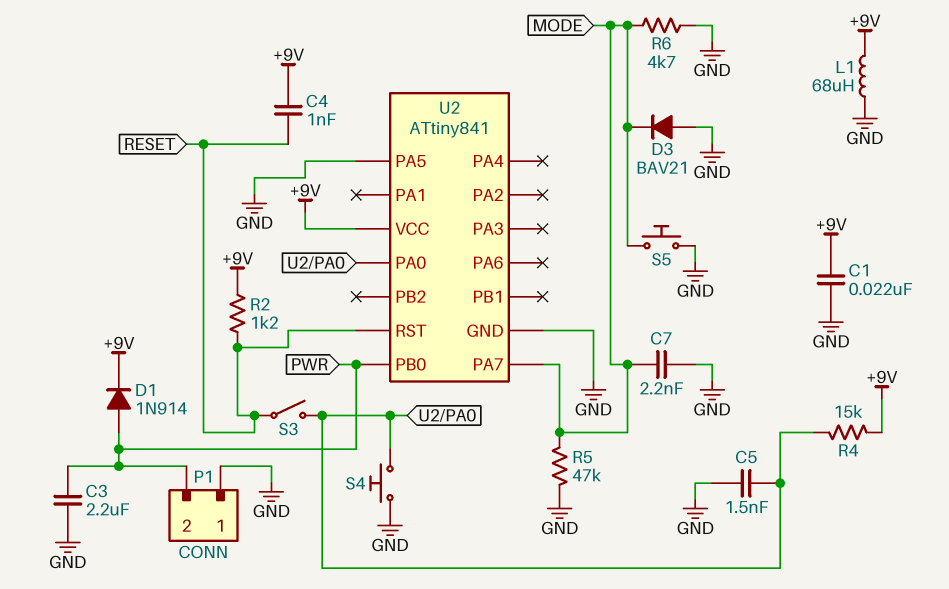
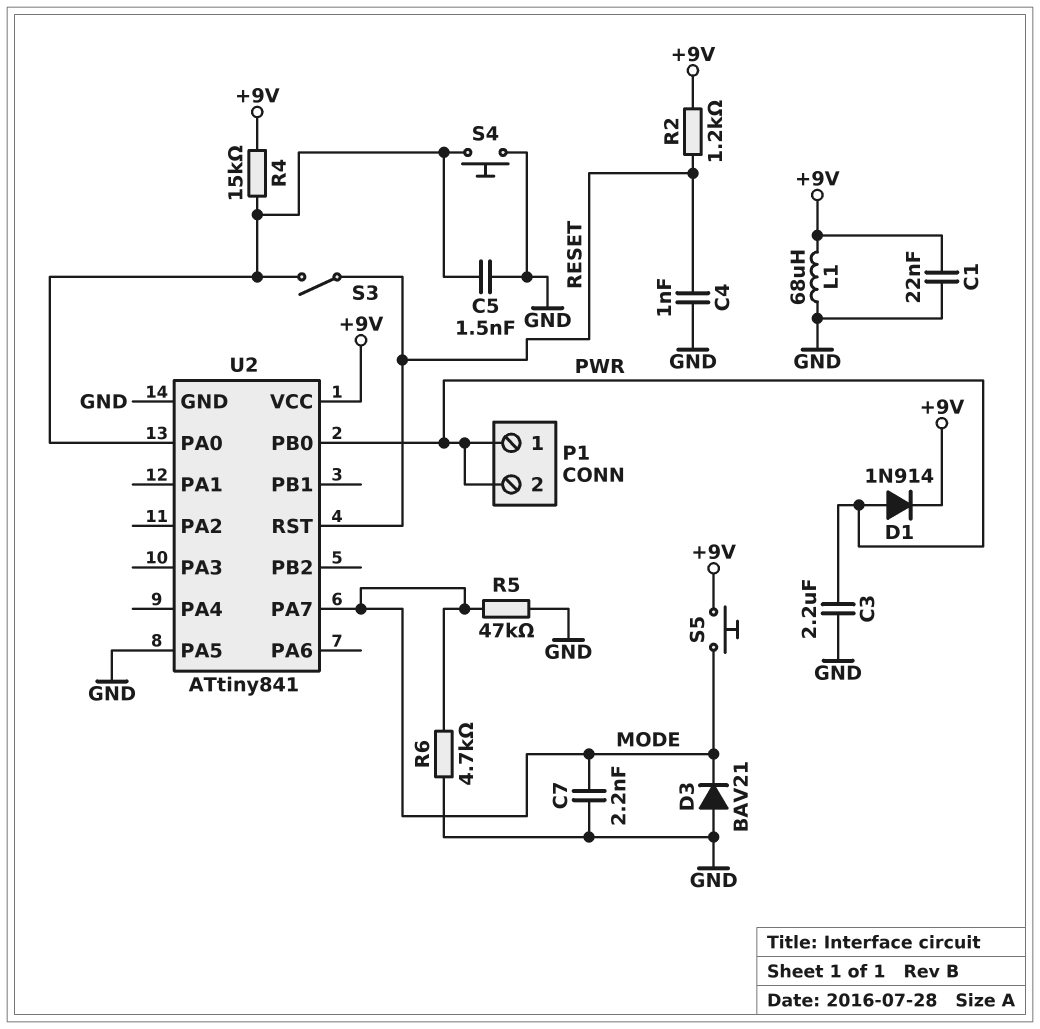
C4: 1nF (+9V, RESET) -> 1nF (GND, RESET)
P1 pin 1: GND -> PWR
S5: button (GND, MODE) -> button (+9V, MODE)

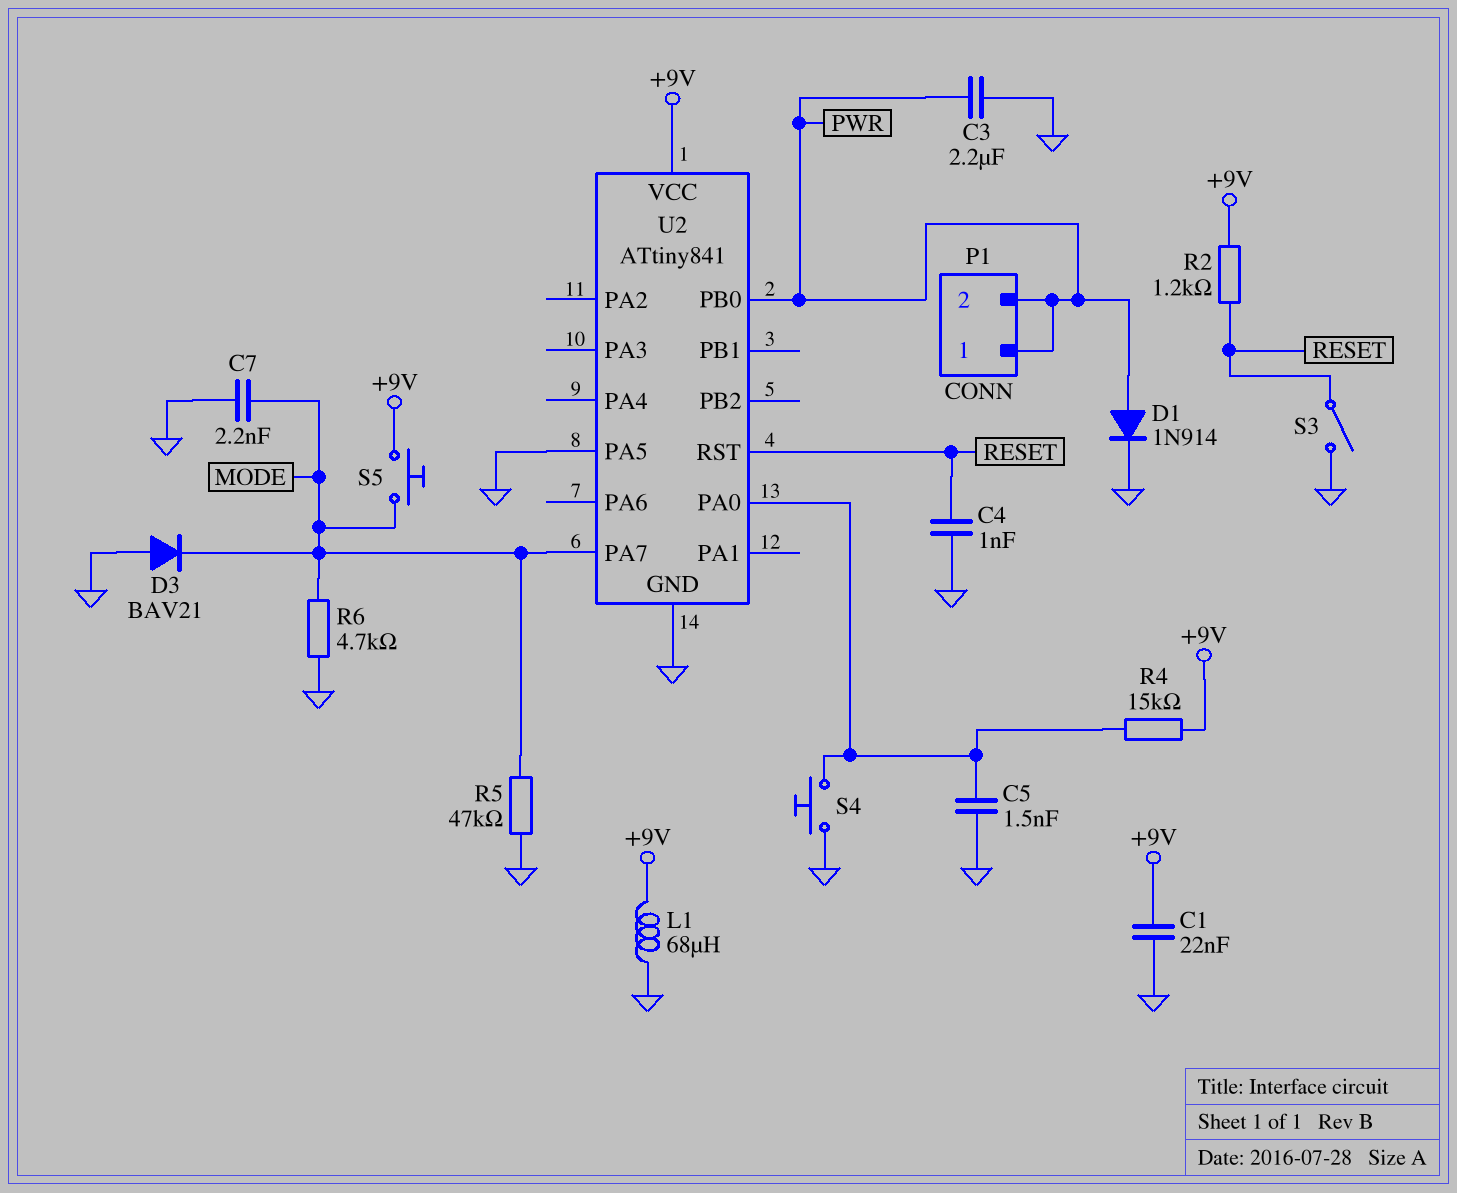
D1: diode 1N914 (A PWR, K +9V) -> diode 1N914 (A PWR, K GND)
S3: switch (RESET, U2/PA0) -> switch (GND, RESET)

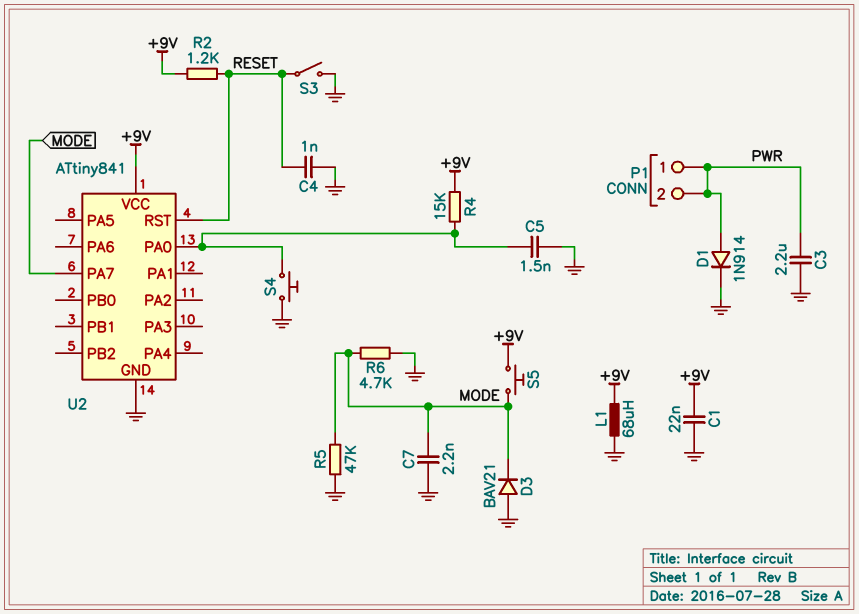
U2 pin PA5: GND -> none
U2 pin PB0: PWR -> none

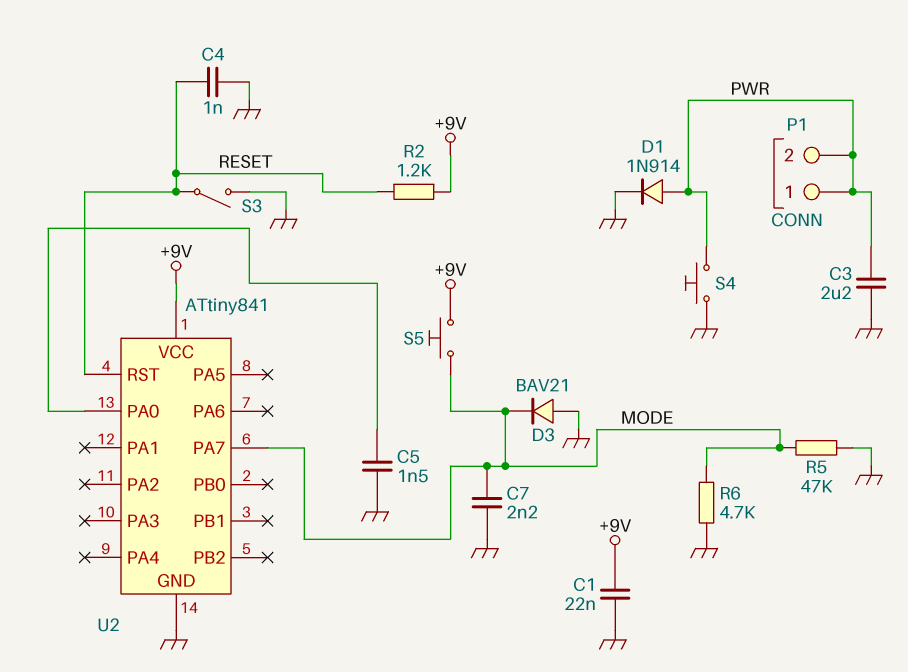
L1: 68uH (+9V, GND) -> none
R4: 15k (+9V, U2/PA0) -> none
S4: button (GND, U2/PA0) -> button (GND, PWR)

